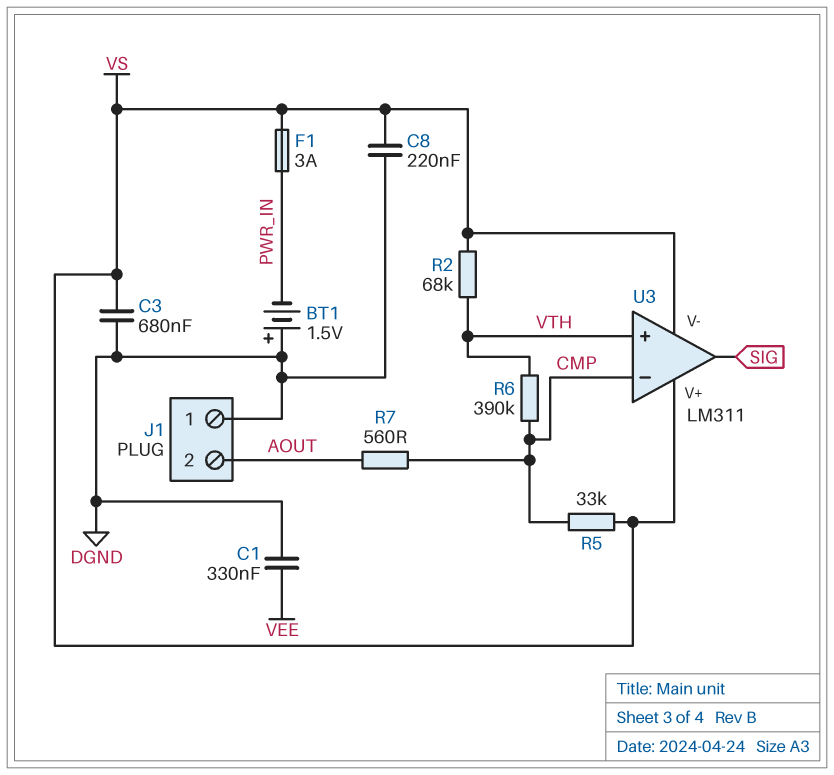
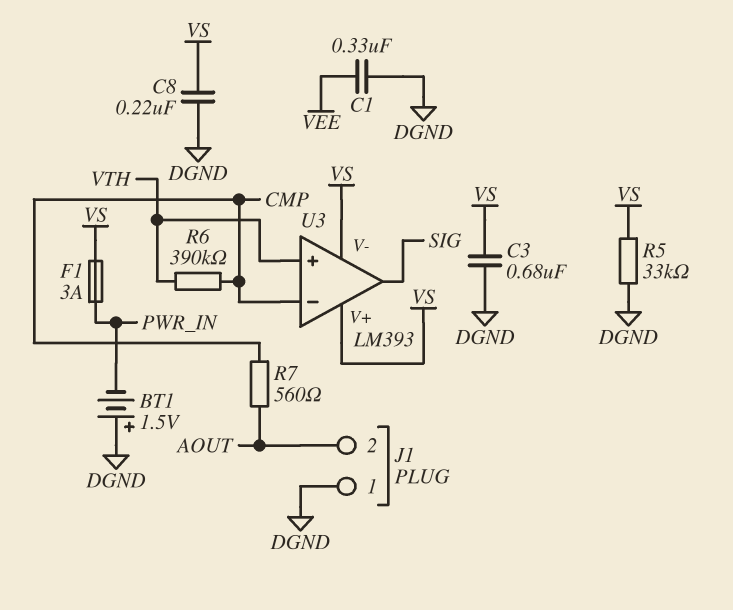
R2: 68k (VS, VTH) -> none
R5: 33k (CMP, VS) -> 33k (DGND, VS)
U3: LM311 -> LM393

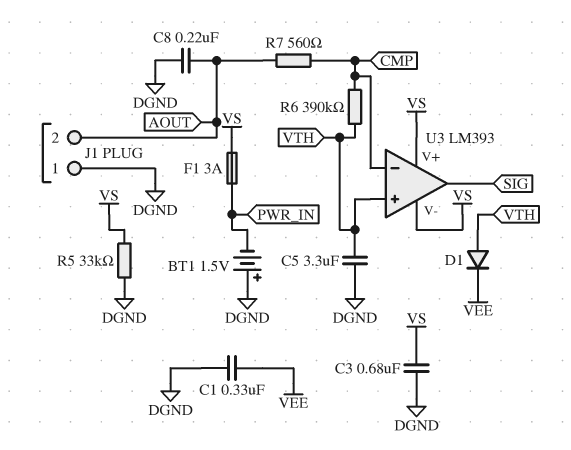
C5: none -> 3.3uF (DGND, VTH)
C8: 220nF (DGND, VS) -> 220nF (AOUT, DGND)
D1: none -> diode (A VTH, K VEE)

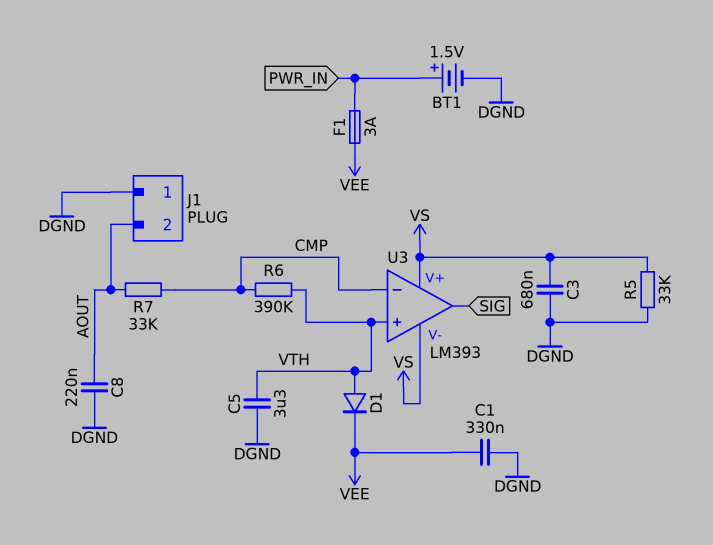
BT1: 1.5V (plus DGND, minus PWR_IN) -> 1.5V (plus PWR_IN, minus DGND)
F1: 3A (PWR_IN, VS) -> 3A (PWR_IN, VEE)
R7: 560 (AOUT, CMP) -> 33k (AOUT, CMP)

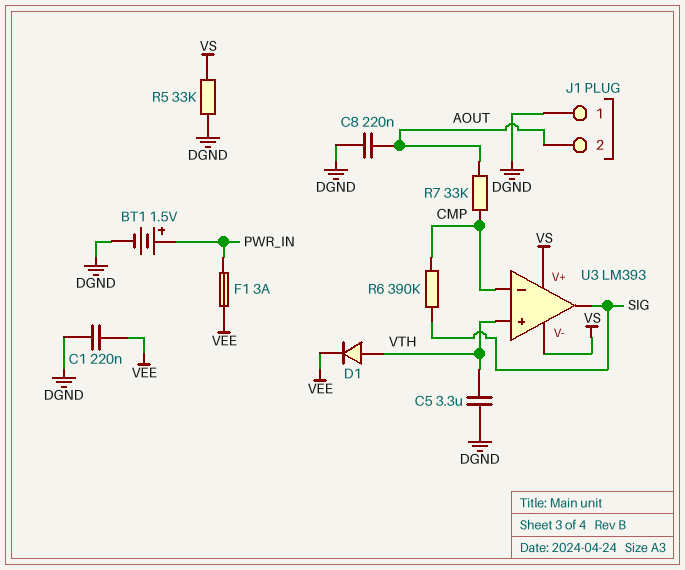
C1: 330nF (DGND, VEE) -> 220nF (DGND, VEE)
C3: 680nF (DGND, VS) -> none
R6: 390k (CMP, VTH) -> 390k (CMP, SIG)

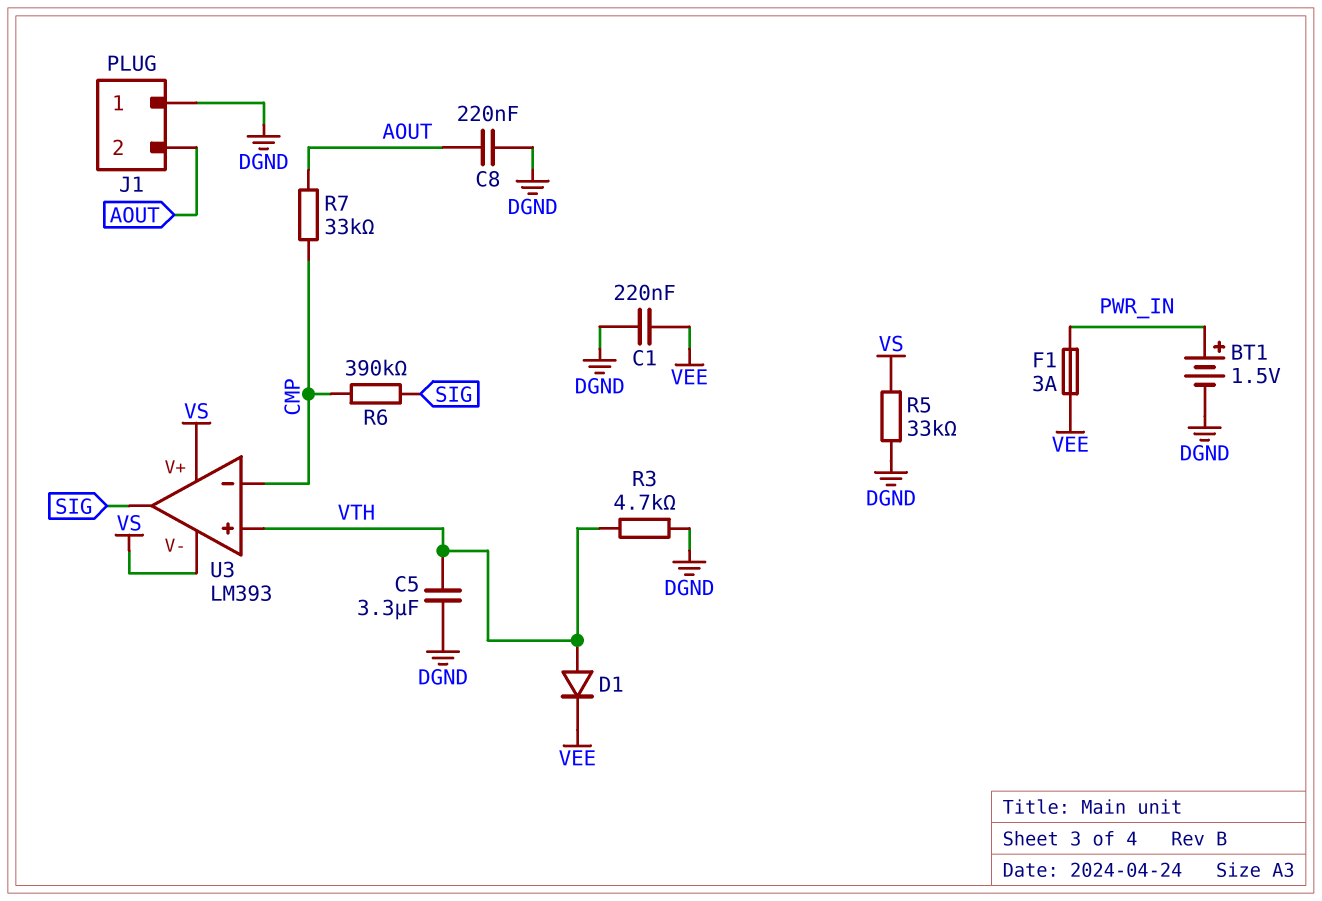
R3: none -> 4.7k (DGND, VTH)

